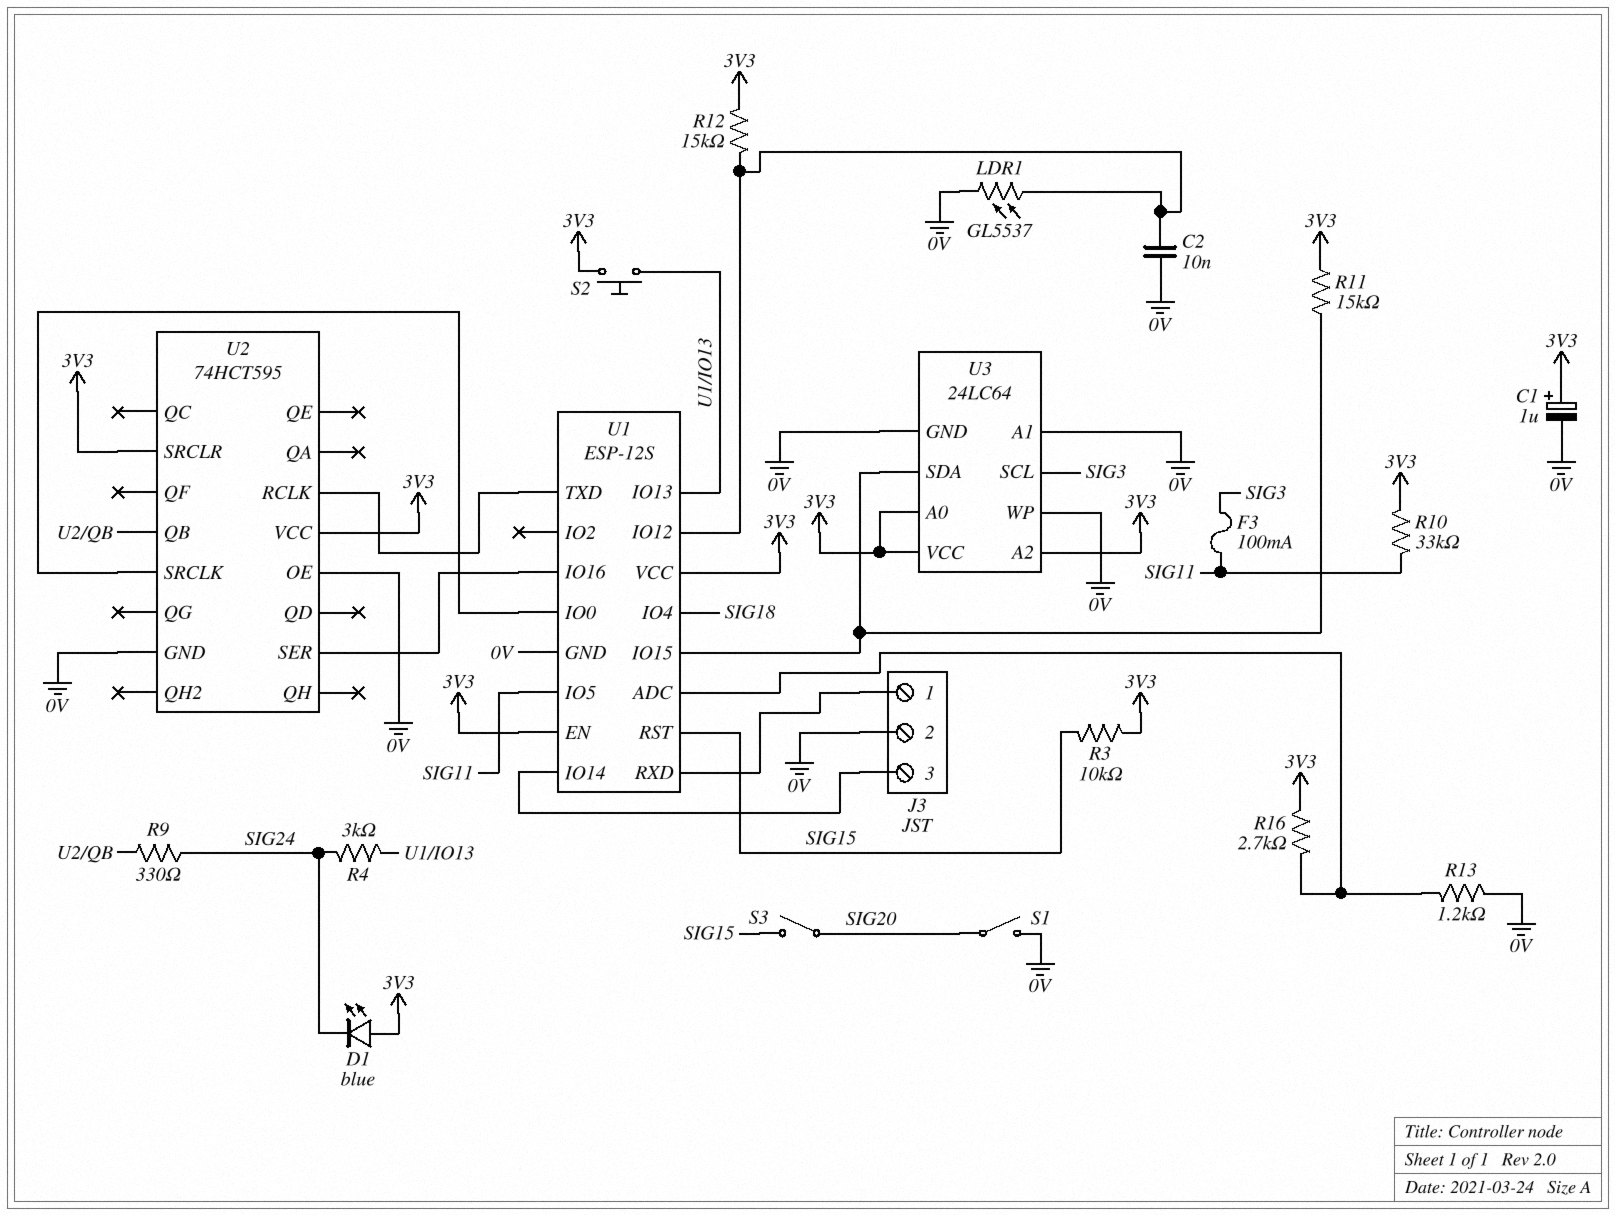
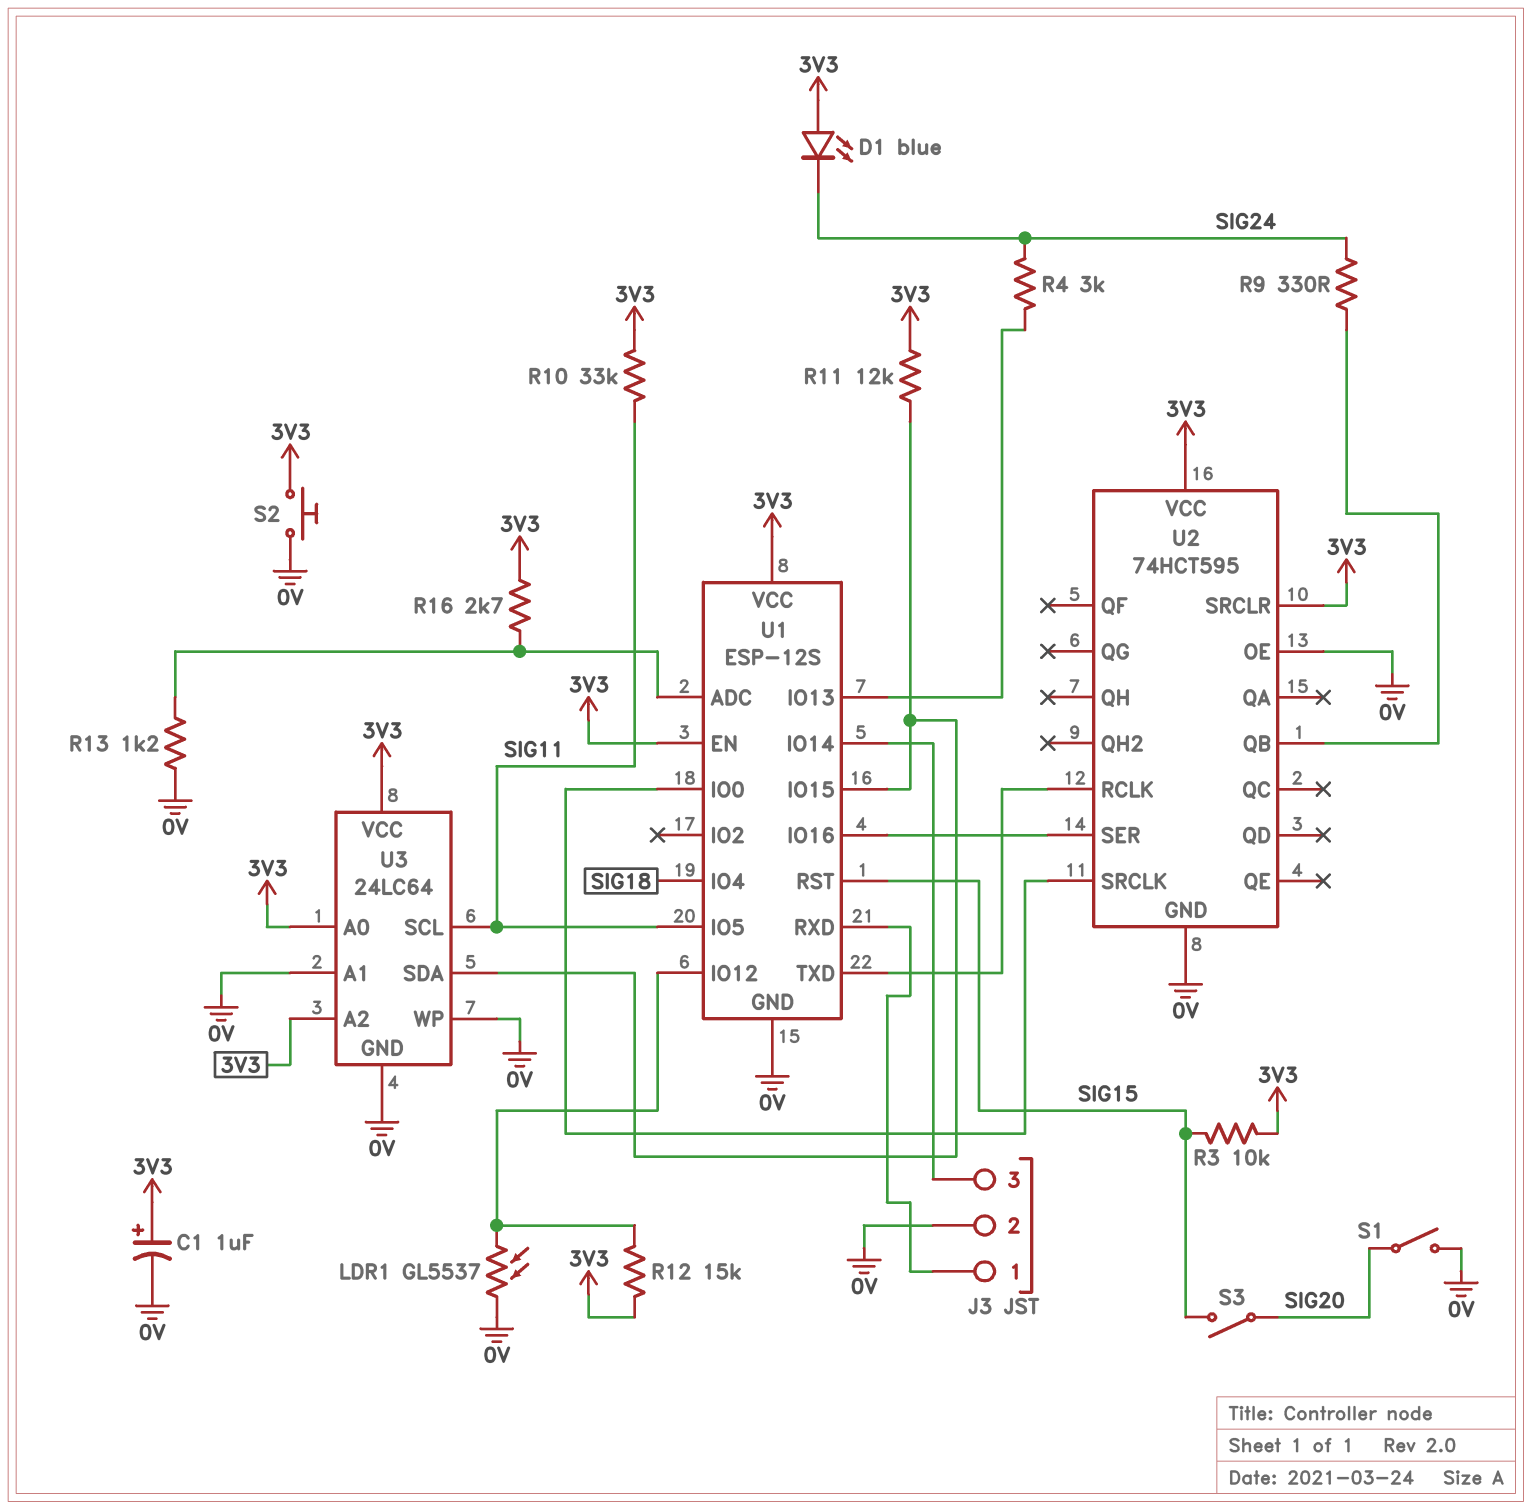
C2: 10nF (0V, U1/IO12) -> none
F3: 100mA (SIG3, SIG11) -> none
R11: 15k (3V3, U1/IO15) -> 12k (3V3, U1/IO15)
S2: button (3V3, U1/IO13) -> button (0V, 3V3)
U3 pin SCL: SIG3 -> SIG11

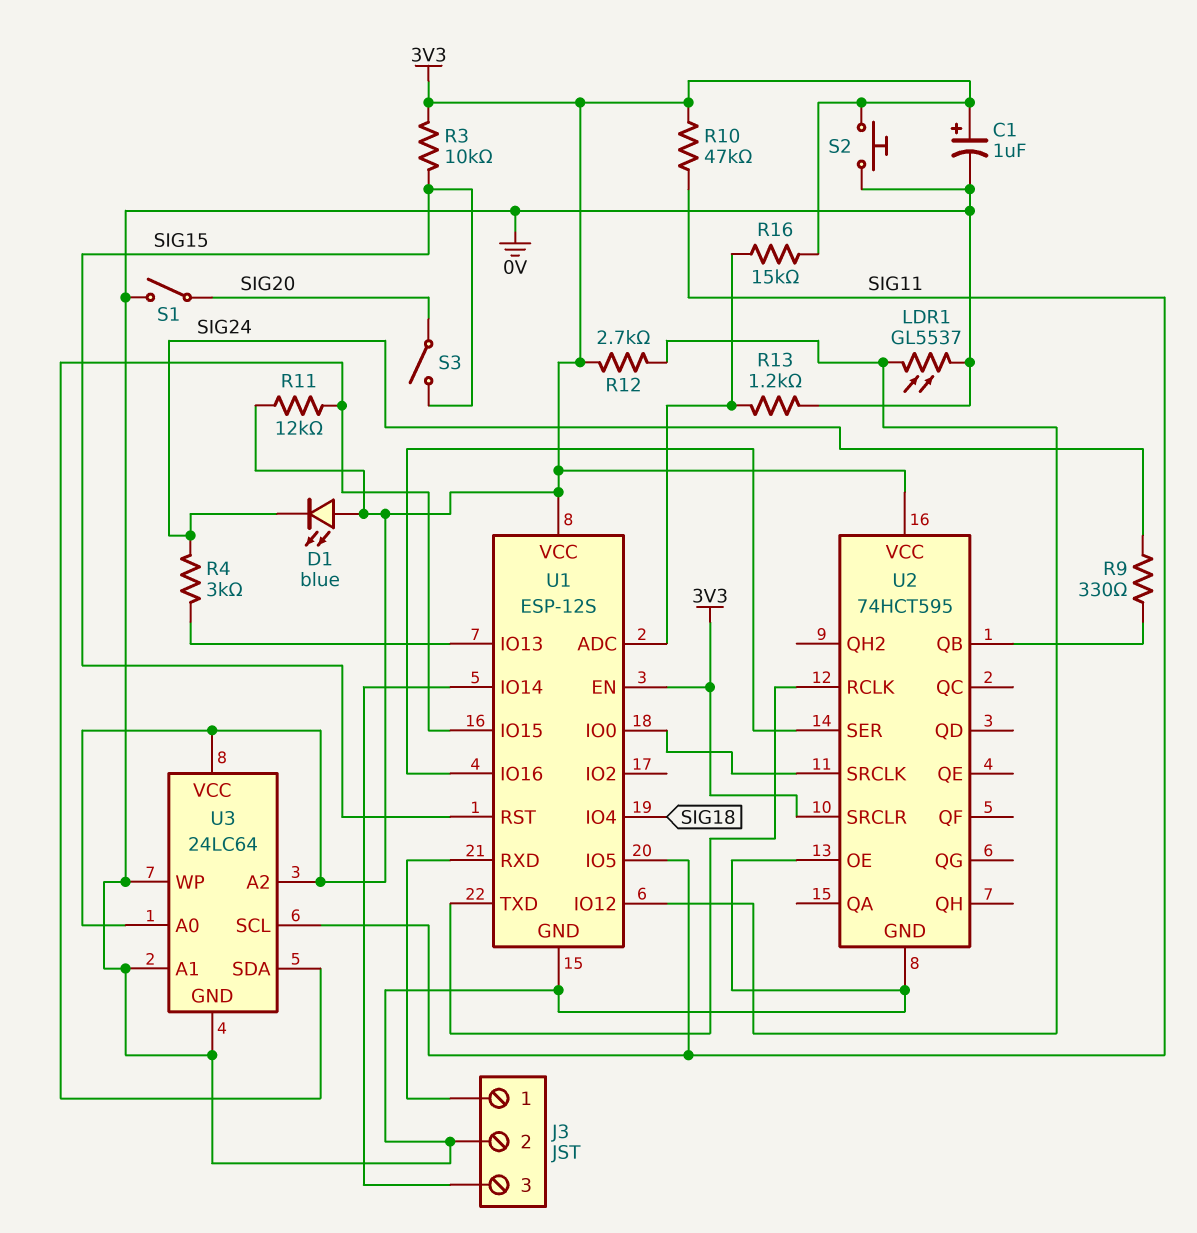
R10: 33k (3V3, SIG11) -> 47k (3V3, SIG11)
R12: 15k (3V3, U1/IO12) -> 2.7k (3V3, U1/IO12)
R16: 2.7k (3V3, U1/ADC) -> 15k (3V3, U1/ADC)

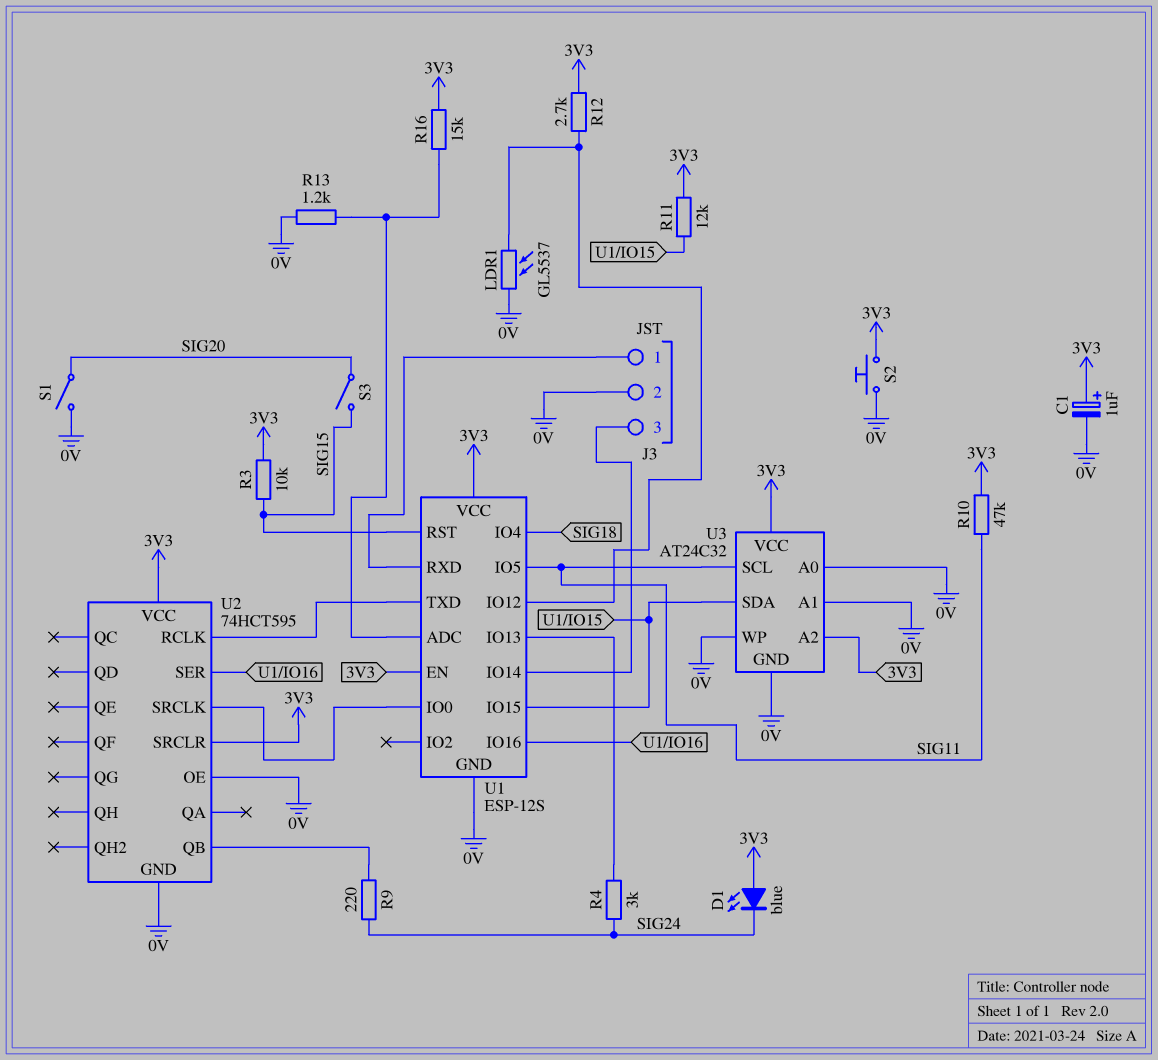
R9: 330 (SIG24, U2/QB) -> 220 (SIG24, U2/QB)
U3: 24LC64 -> AT24C32
U3 pin A0: 3V3 -> 0V

